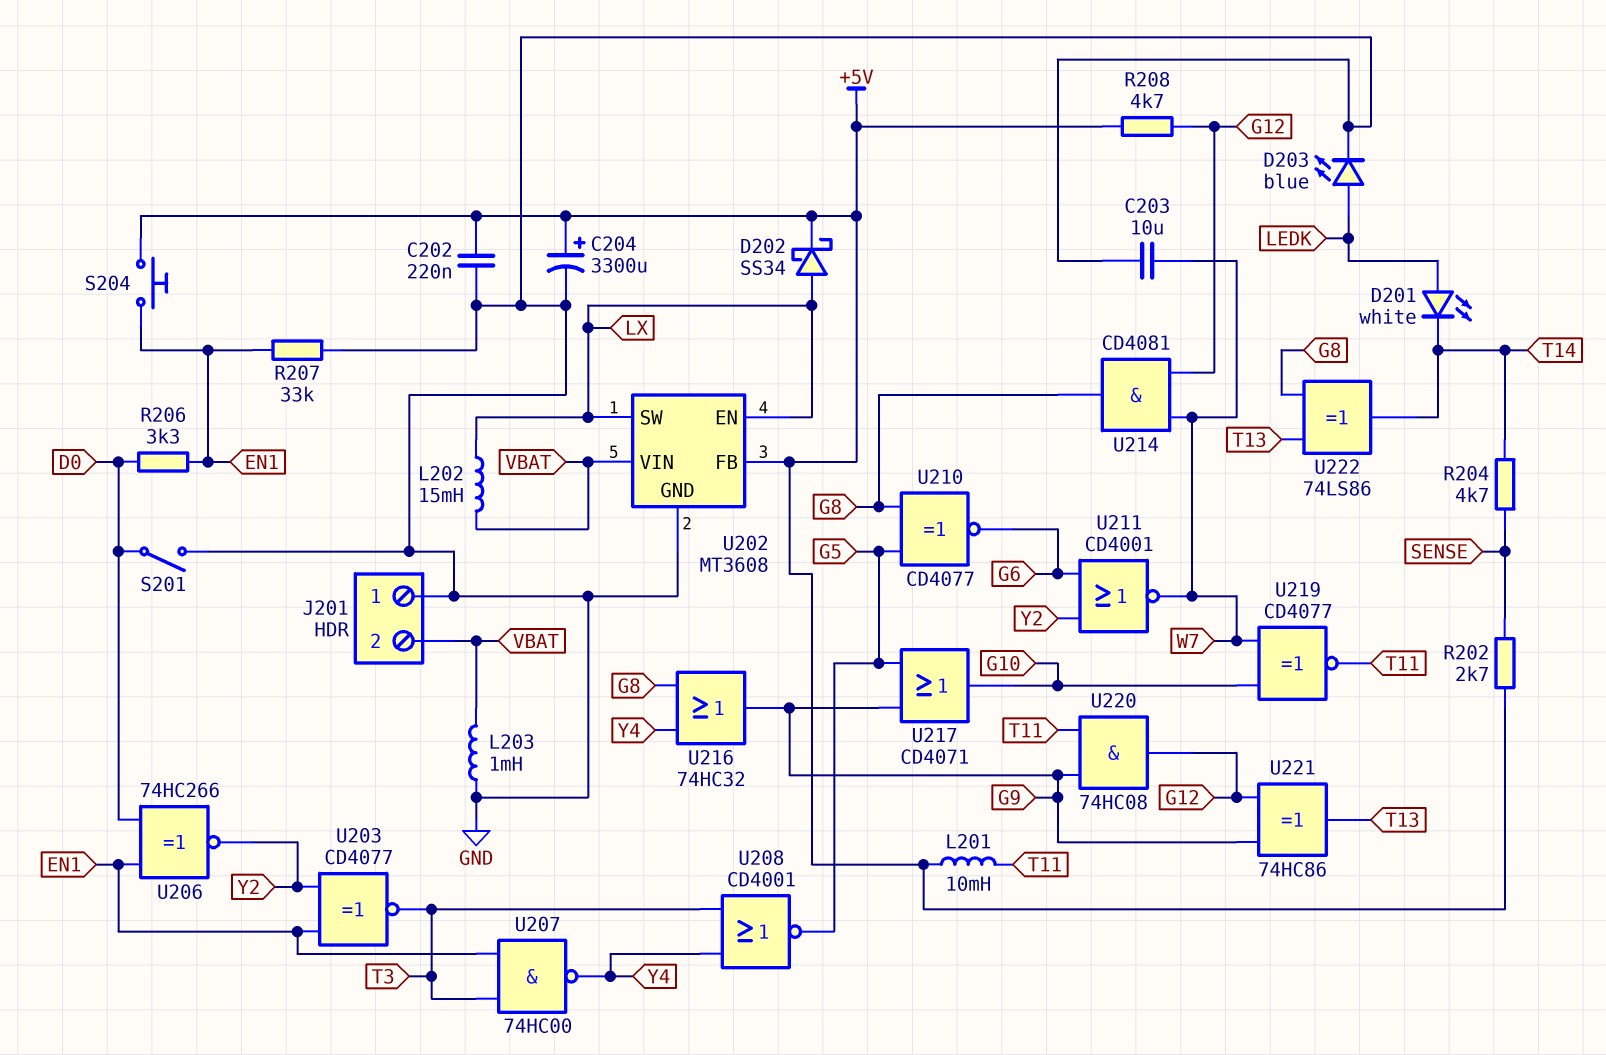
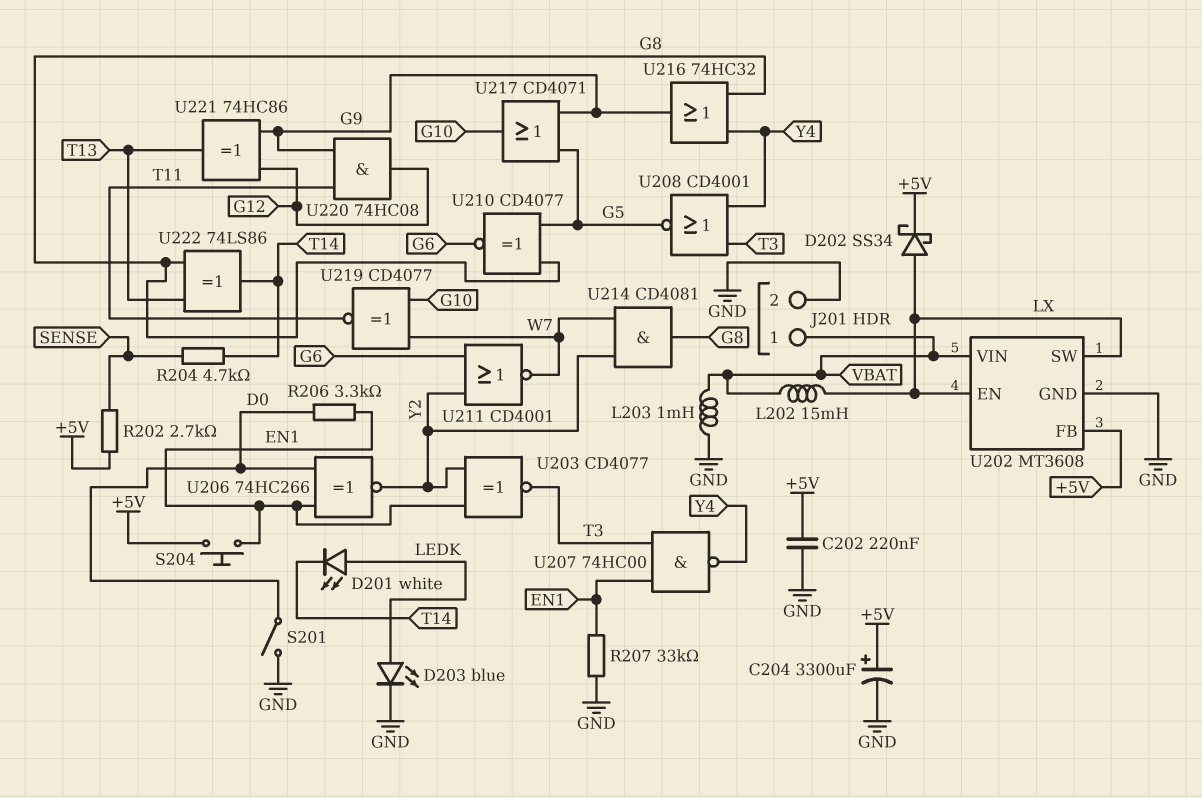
C203: 10uF (GND, W7) -> none
J201 pin 1: GND -> VBAT
J201 pin 2: VBAT -> GND
L201: 10mH (+5V, T11) -> none
R208: 4.7k (+5V, G12) -> none
U214: AND CD4081 (in G12, in W7, out G8) -> AND CD4081 (in W7, in Y2, out G8)

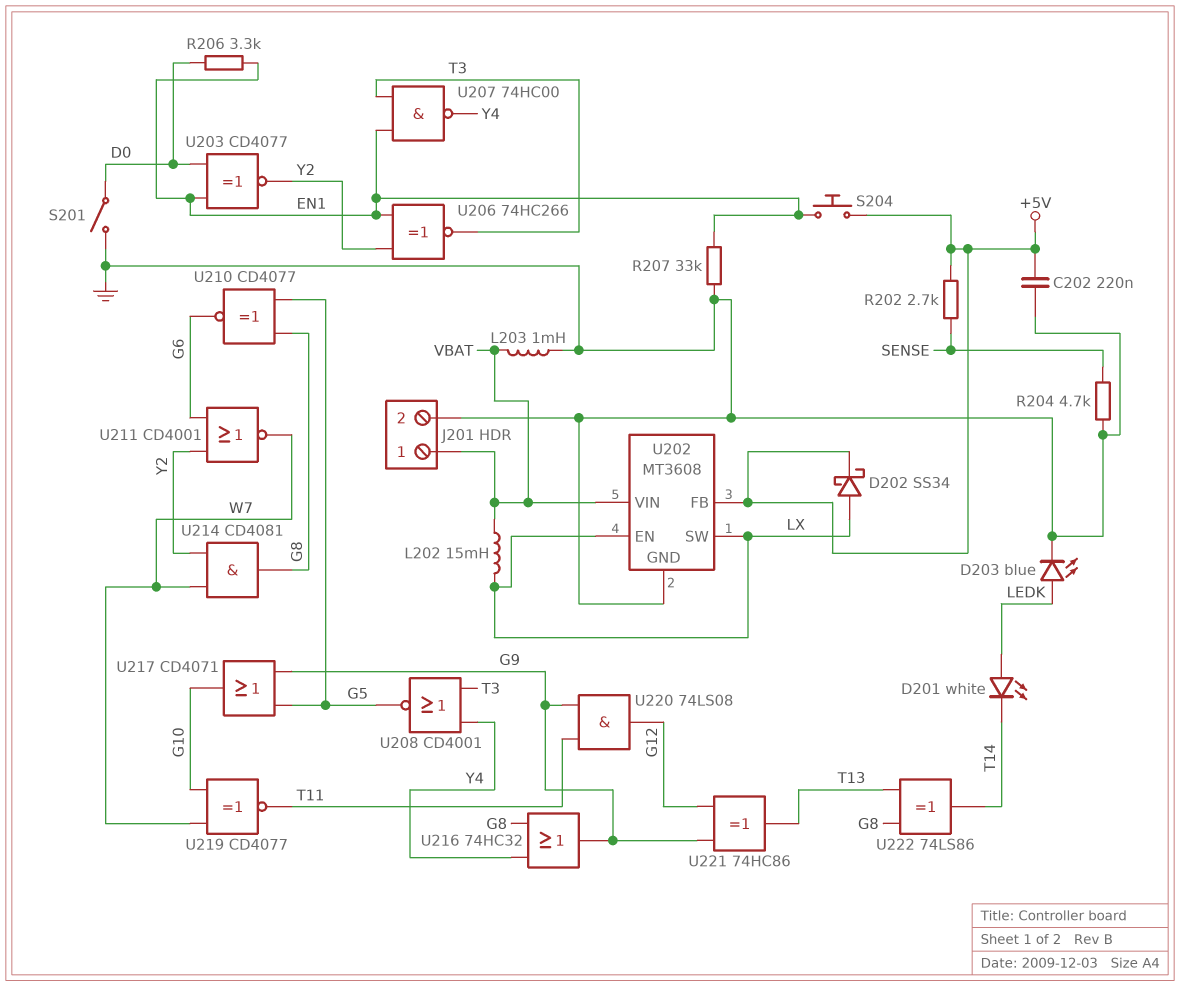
C204: 3300uF (plus +5V, minus GND) -> none
R204: 4.7k (SENSE, T14) -> 4.7k (GND, SENSE)
U203: XNOR CD4077 (in EN1, in Y2, out T3) -> XNOR CD4077 (in D0, in EN1, out Y2)
U206: XNOR 74HC266 (in D0, in EN1, out Y2) -> XNOR 74HC266 (in EN1, in Y2, out T3)
U220: AND 74HC08 (in G9, in T11, out G12) -> AND 74LS08 (in G9, in T11, out G12)

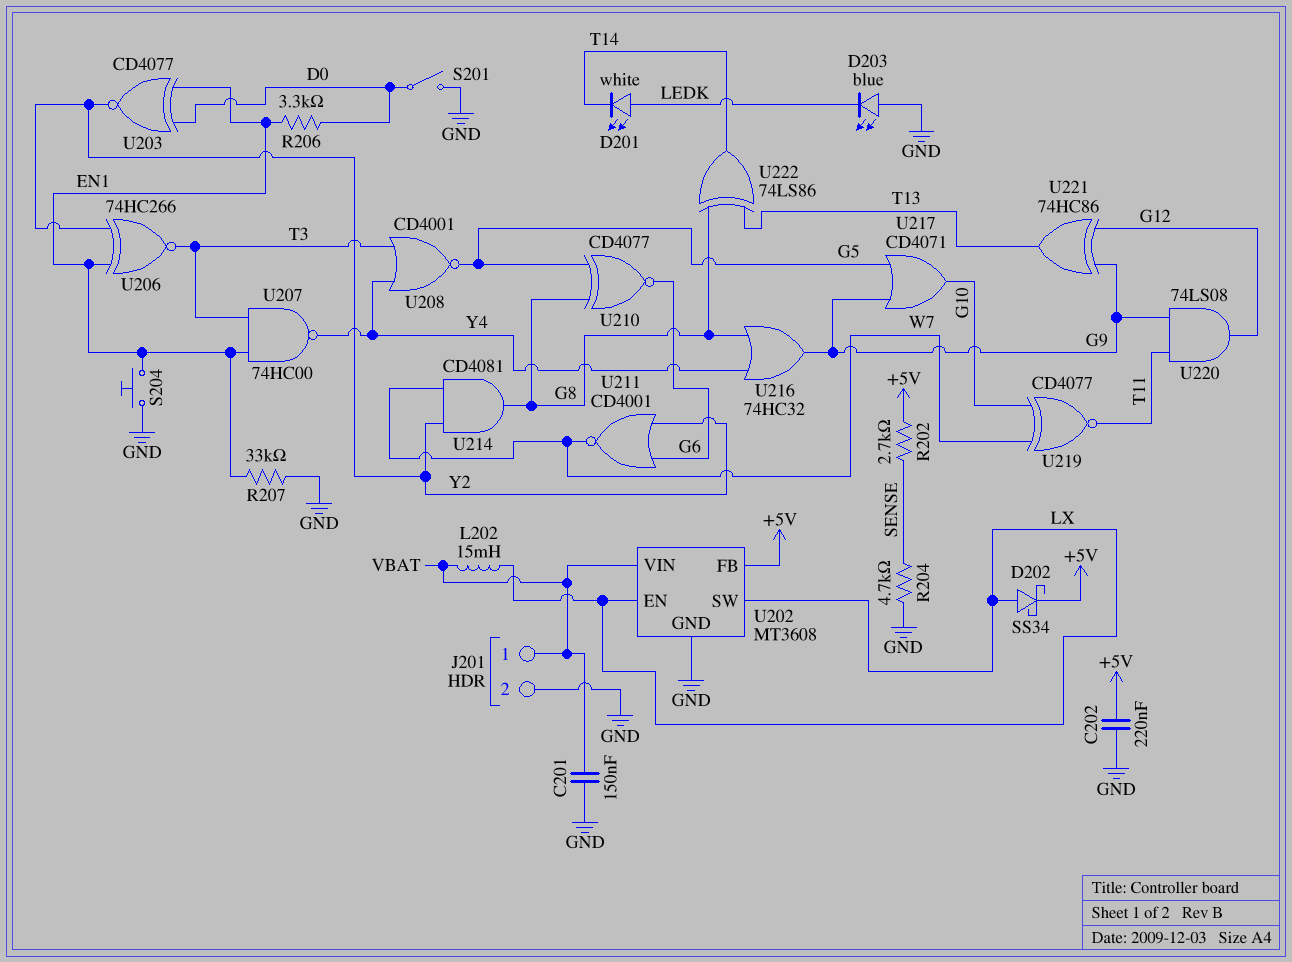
C201: none -> 150nF (GND, VBAT)
D203: LED blue (A LEDK, K GND) -> LED blue (A GND, K LEDK)
L203: 1mH (GND, VBAT) -> none
S204: button (+5V, EN1) -> button (EN1, GND)

